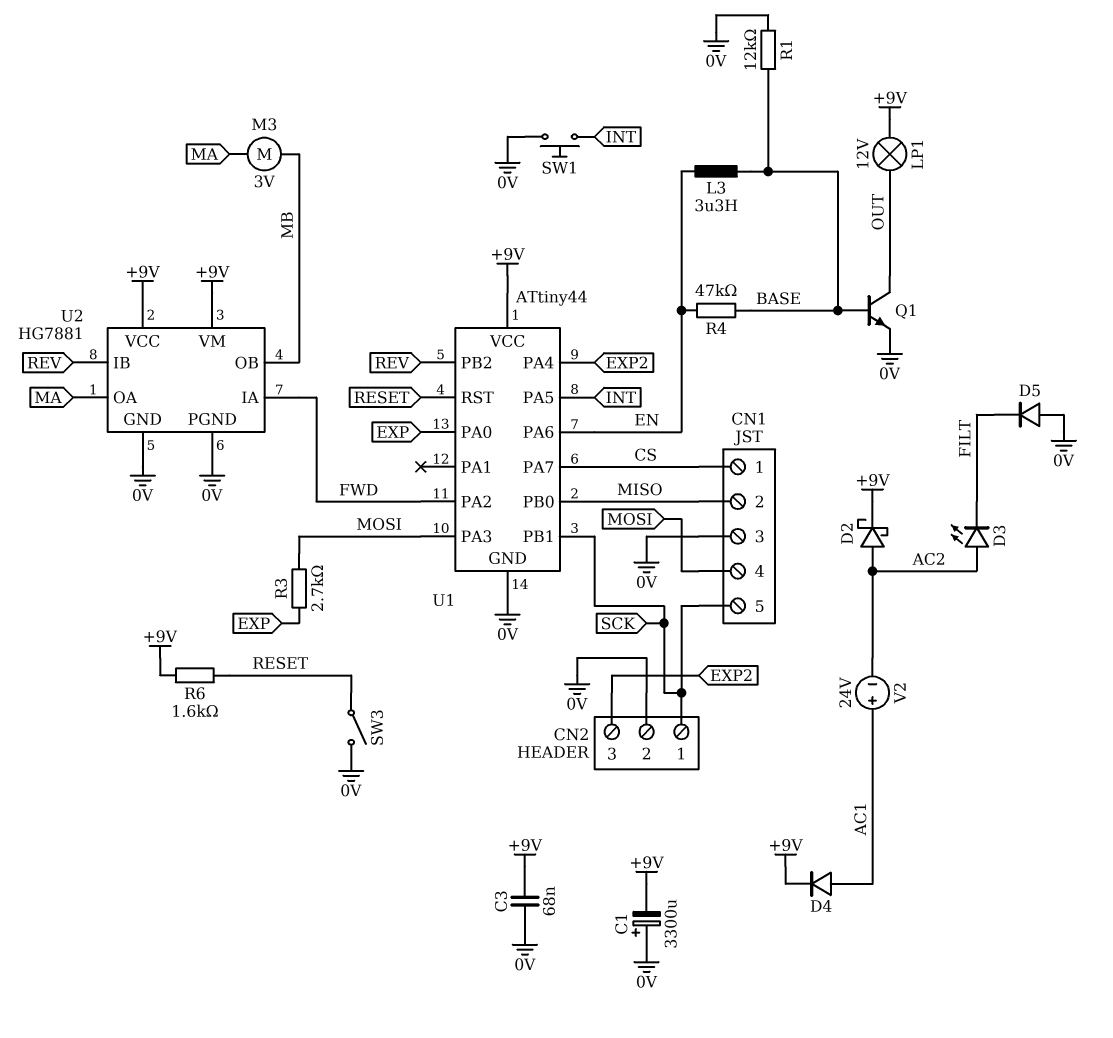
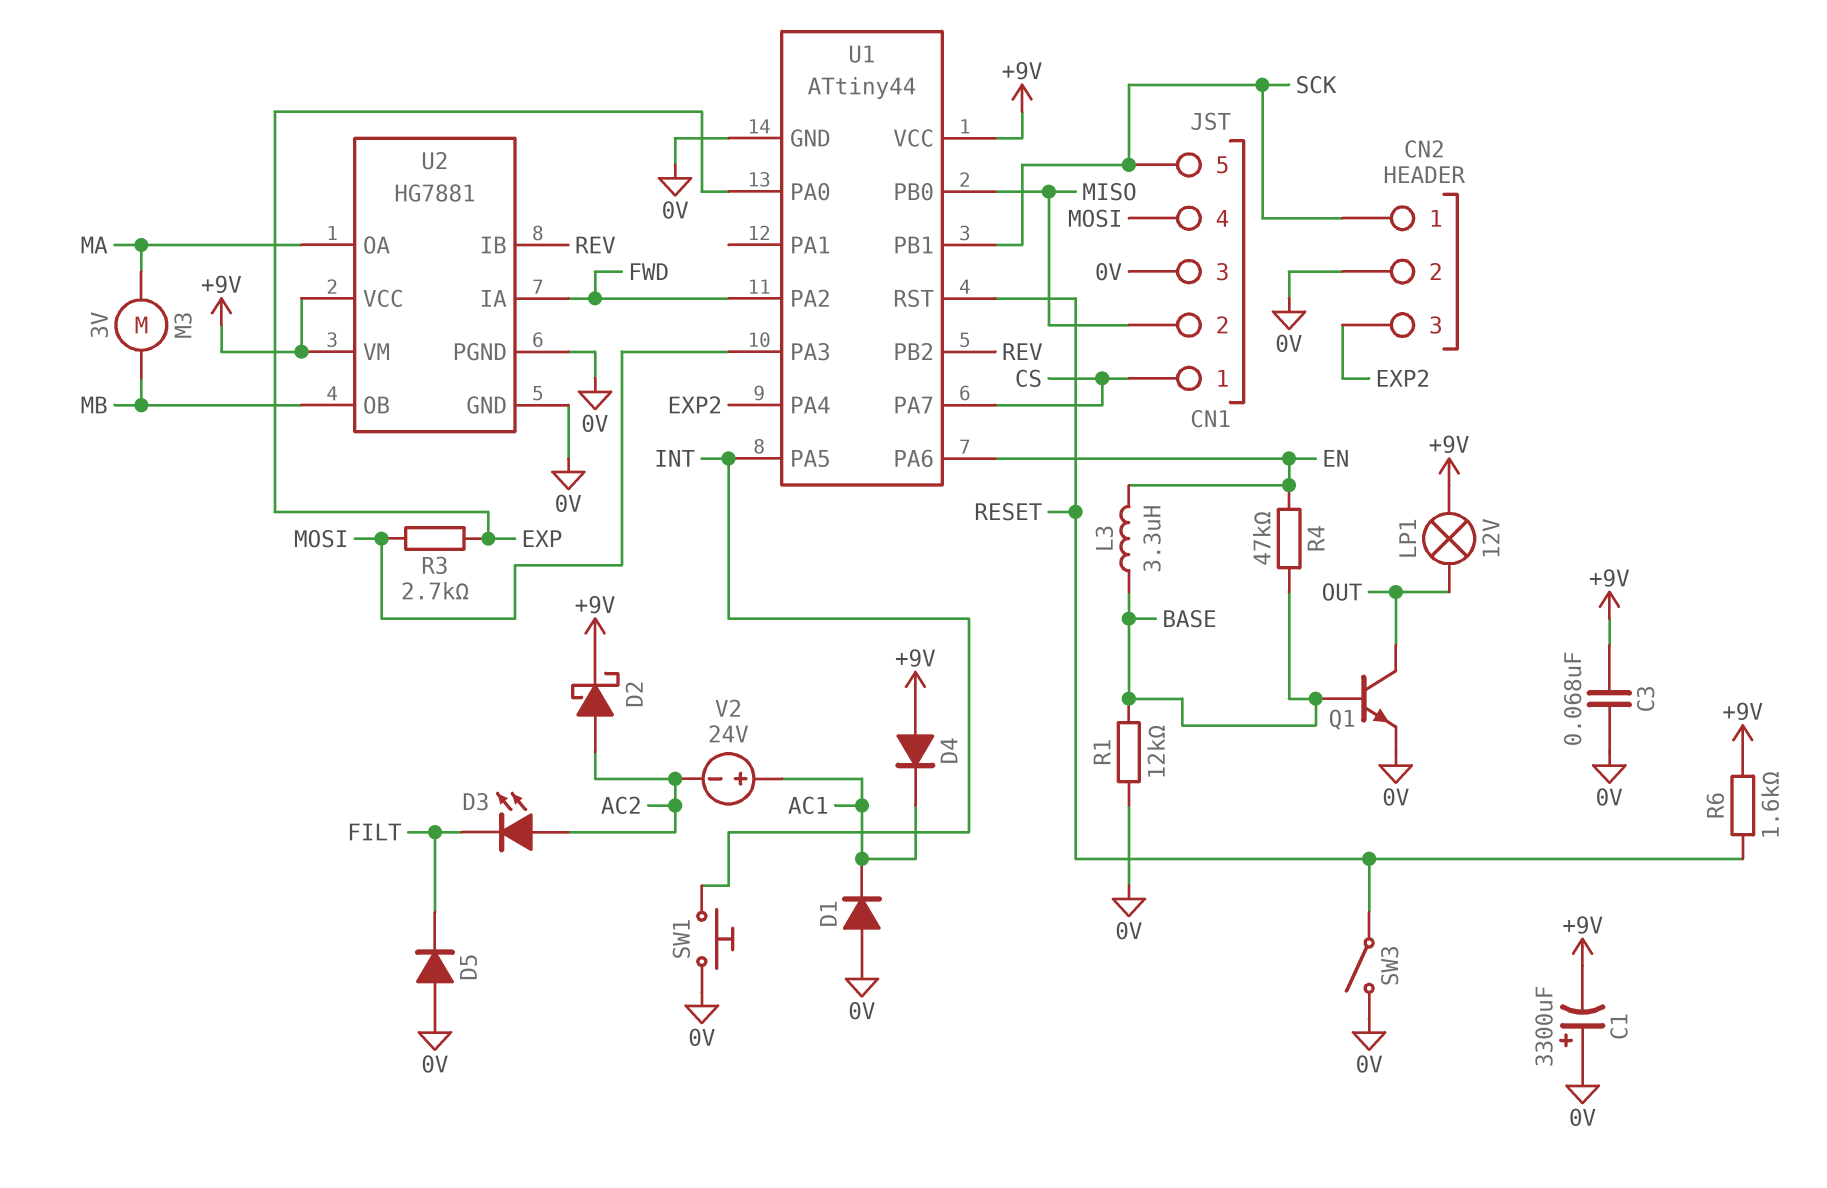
D1: none -> diode (A 0V, K AC1)
D4: diode (A AC1, K +9V) -> diode (A +9V, K AC1)

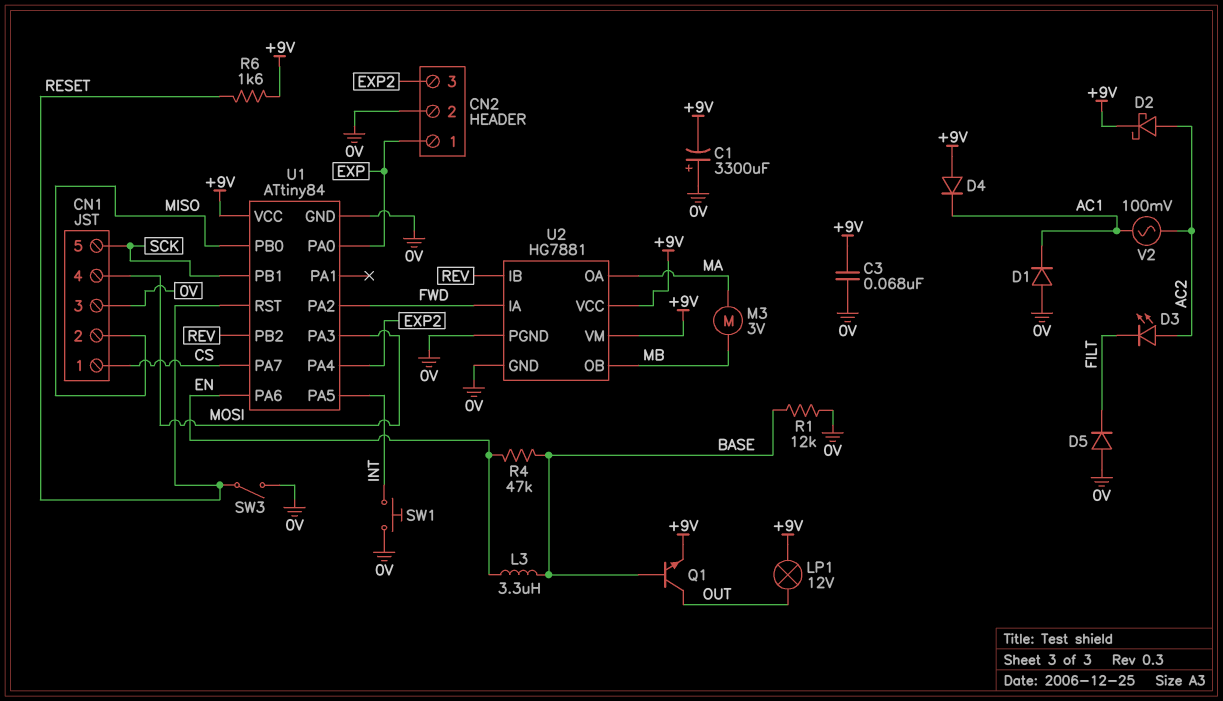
CN2 pin 1: SCK -> EXP
Q1: NPN (B BASE, C OUT, E 0V) -> NPN (B BASE, C OUT, E +9V)
R3: 2.7k (EXP, MOSI) -> none
U1: ATtiny44 -> ATtiny84
V2: 24V (plus AC1, minus AC2) -> AC 100mV (AC1, AC2)

